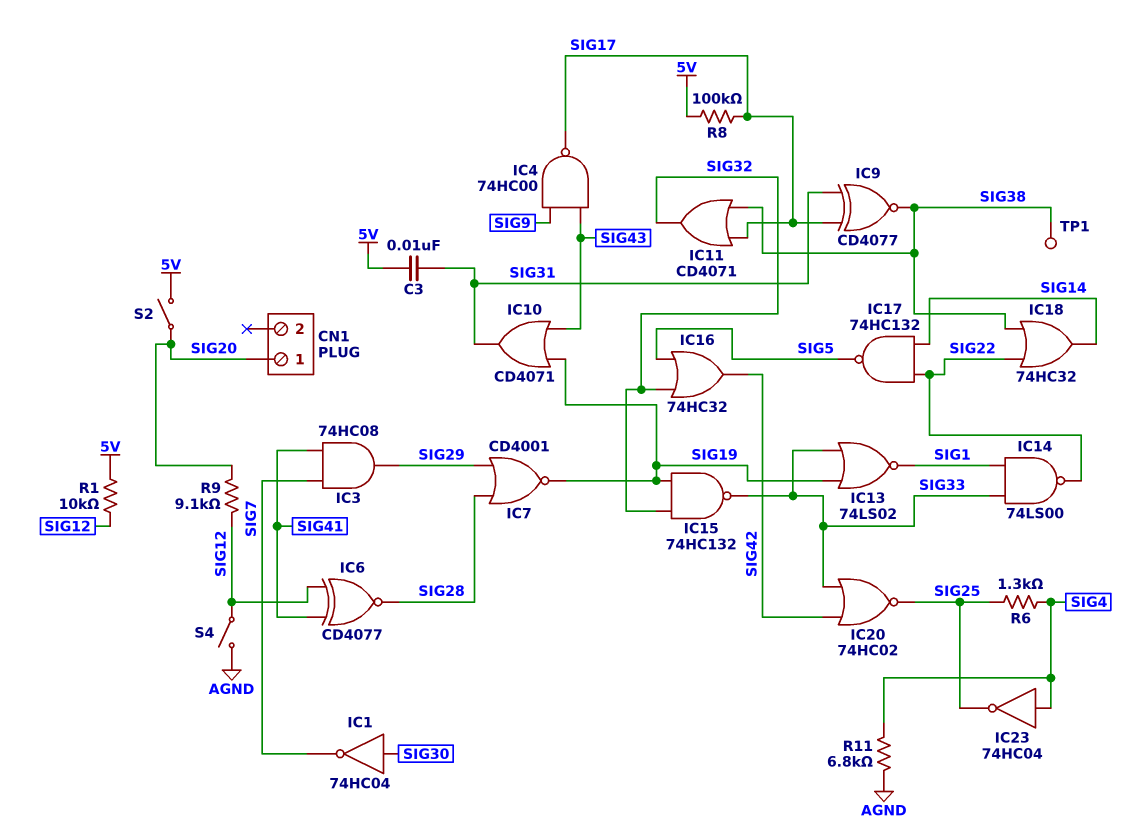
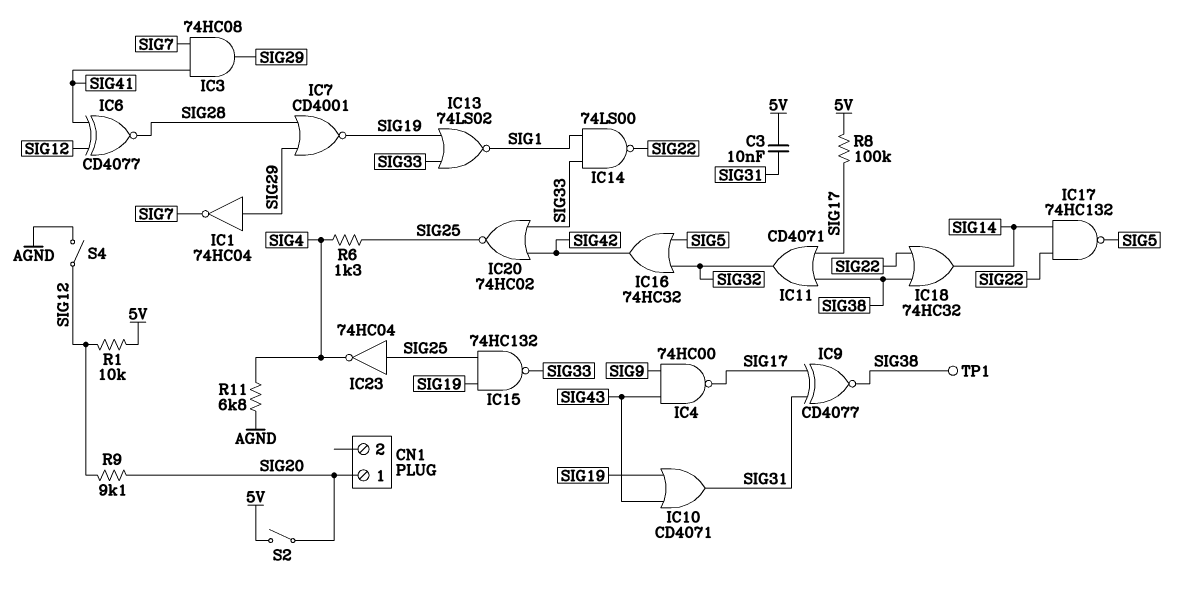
IC1: NOT 74HC04 (in SIG30, out SIG7) -> NOT 74HC04 (in SIG29, out SIG7)
IC15: NAND 74HC132 (in SIG19, in SIG32, out SIG33) -> NAND 74HC132 (in SIG19, in SIG25, out SIG33)
IC23: NOT 74HC04 (in SIG4, out SIG25) -> NOT 74HC04 (in SIG25, out SIG4)

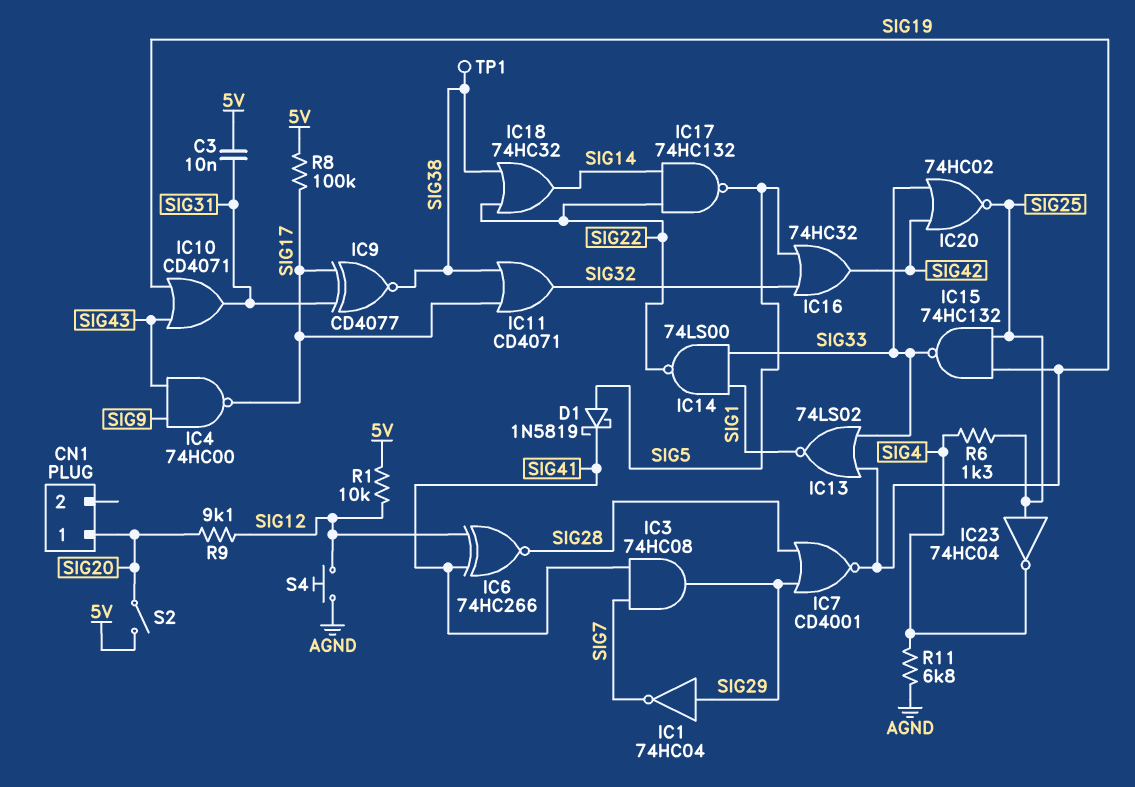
D1: none -> schottky 1N5819 (A SIG5, K SIG41)
IC6: XNOR CD4077 (in SIG12, in SIG41, out SIG28) -> XNOR 74HC266 (in SIG12, in SIG41, out SIG28)
S4: switch (AGND, SIG12) -> button (AGND, SIG12)

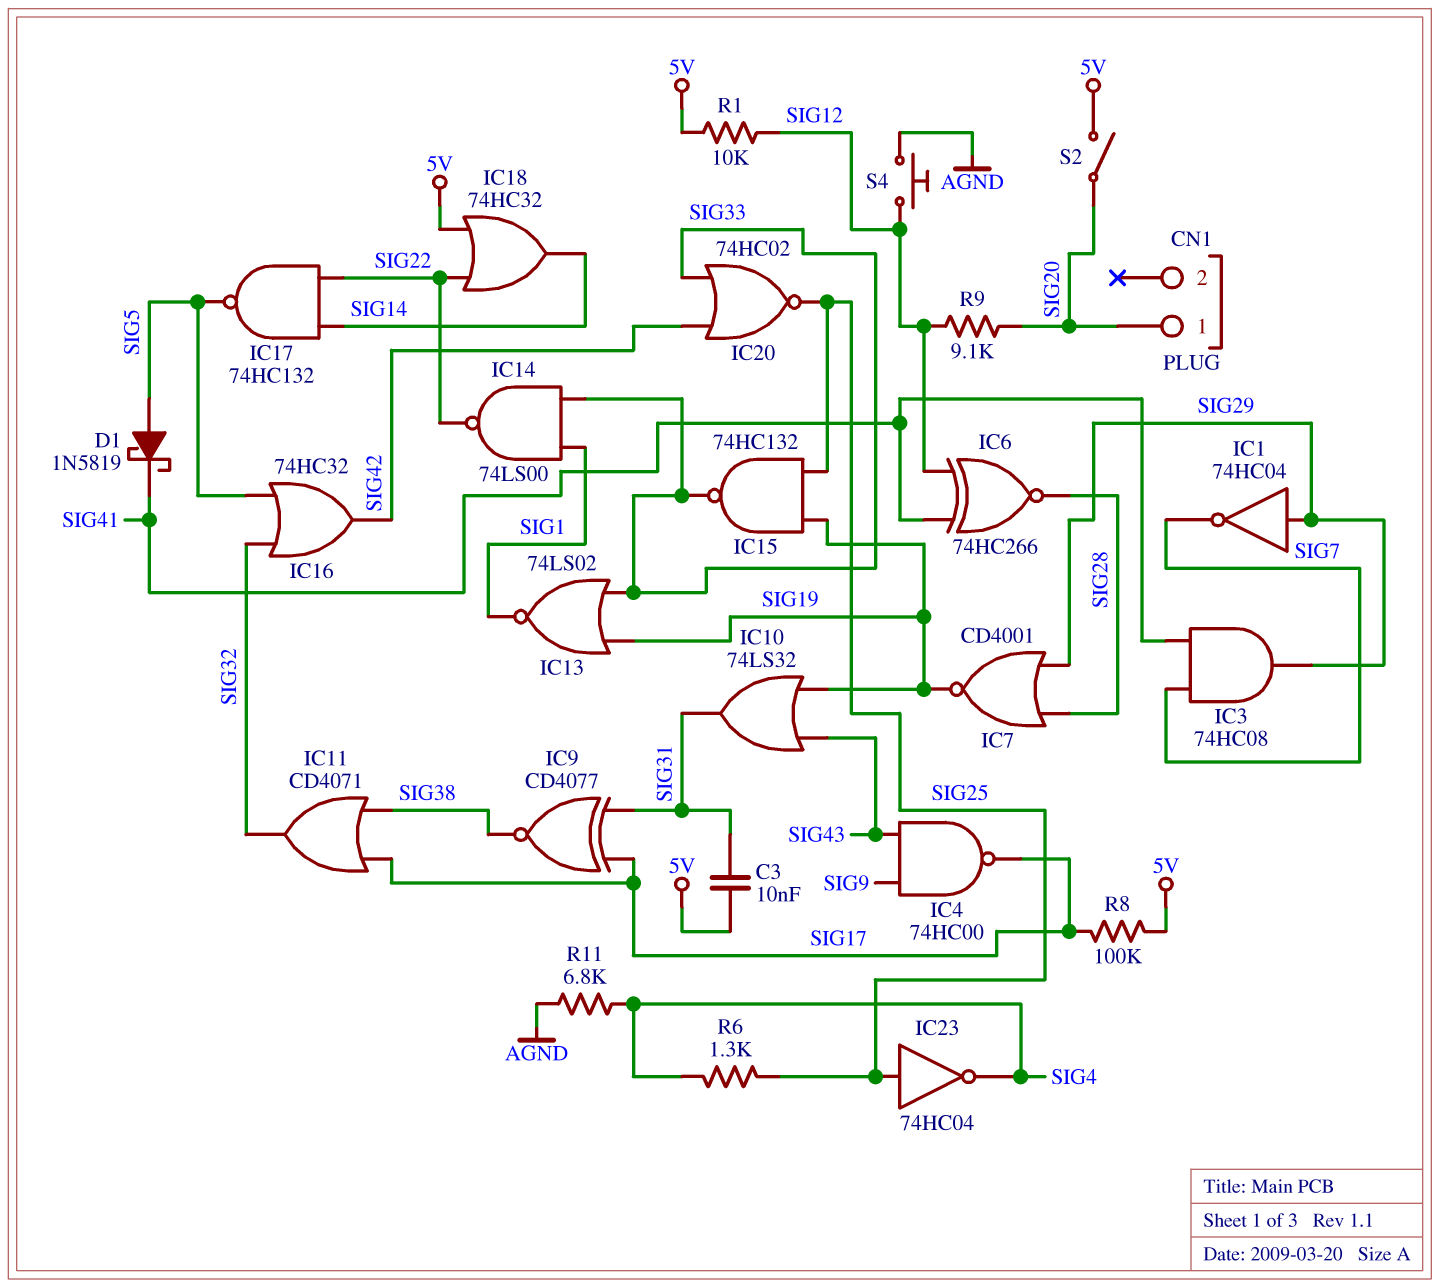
IC10: OR CD4071 (in SIG19, in SIG43, out SIG31) -> OR 74LS32 (in SIG19, in SIG43, out SIG31)
IC18: OR 74HC32 (in SIG22, in SIG38, out SIG14) -> OR 74HC32 (in 5V, in SIG22, out SIG14)
TP1: test point (SIG38) -> none

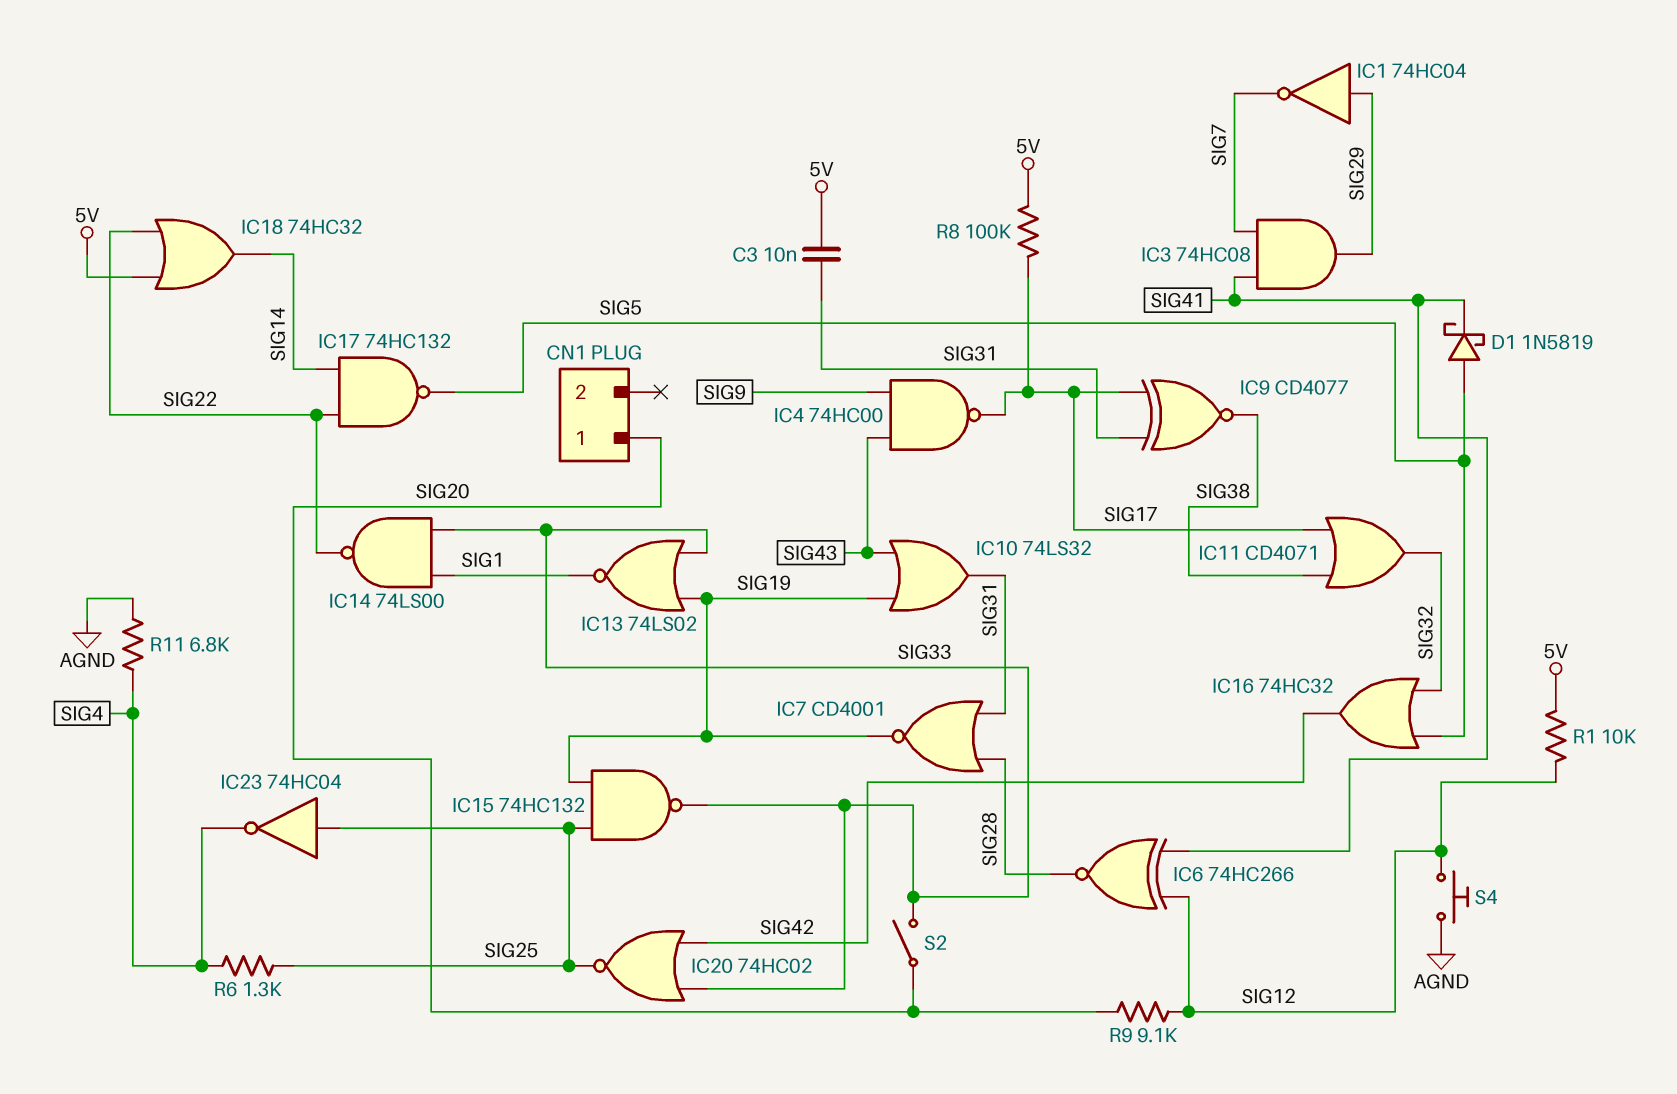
IC7: NOR CD4001 (in SIG28, in SIG29, out SIG19) -> NOR CD4001 (in SIG28, in SIG31, out SIG19)
S2: switch (5V, SIG20) -> switch (SIG20, SIG33)

